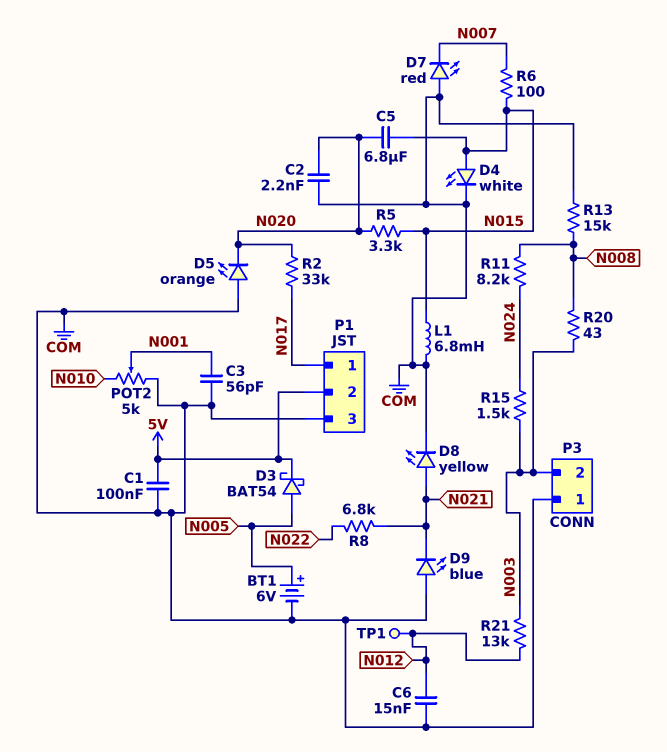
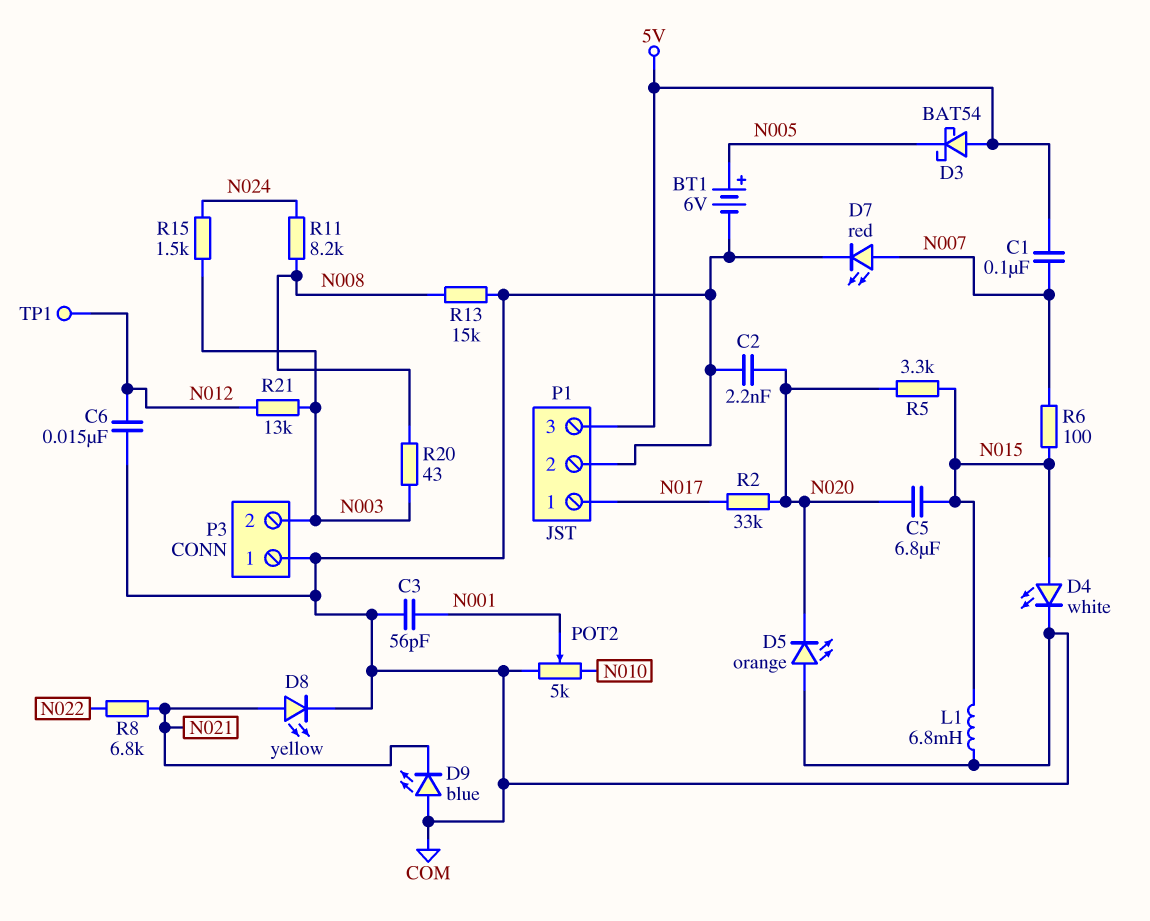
C1: 100nF (5V, COM) -> 100nF (5V, N007)
D3: schottky BAT54 (A N005, K 5V) -> schottky BAT54 (A 5V, K N005)
D7: LED red (A COM, K N007) -> LED red (A N007, K COM)
P1 pin 2: 5V -> COM
P1 pin 3: COM -> 5V

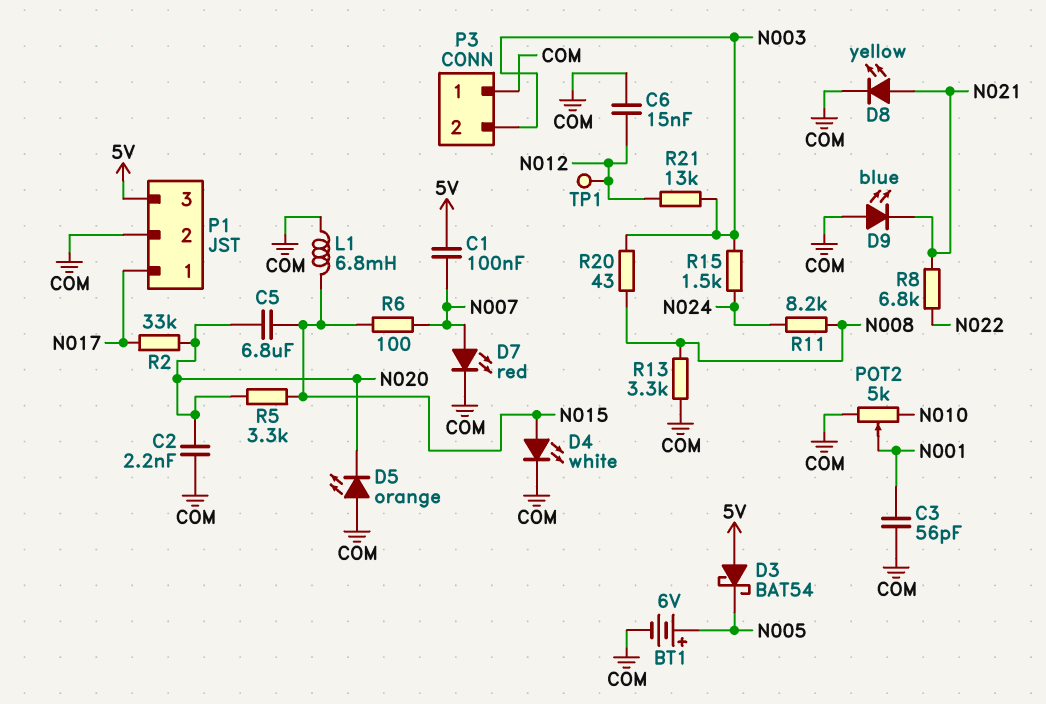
R13: 15k (COM, N008) -> 3.3k (COM, N008)

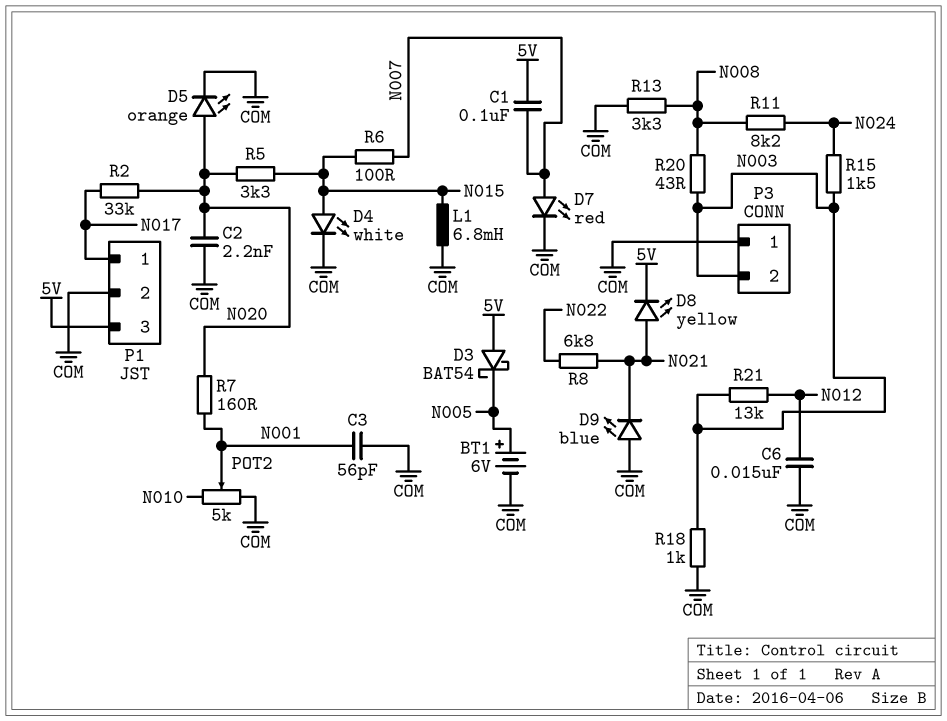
C5: 6.8uF (N015, N020) -> none
D5: LED orange (A COM, K N020) -> LED orange (A N020, K COM)
D8: LED yellow (A N021, K COM) -> LED yellow (A N021, K 5V)
R7: none -> 160 (N001, N020)
R18: none -> 1k (COM, N003)
TP1: test point (N012) -> none

